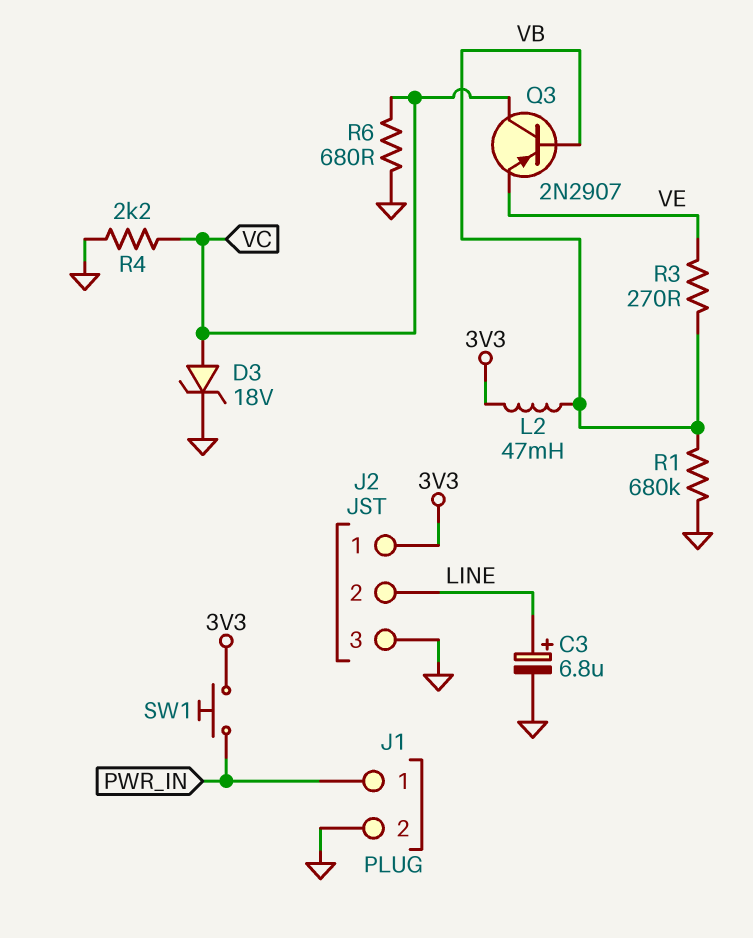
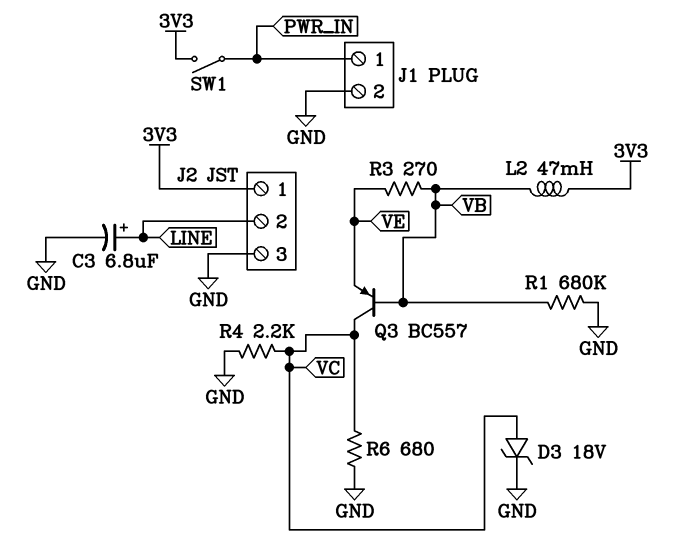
Q3: PNP 2N2907 (B VB, C VC, E VE) -> PNP BC557 (B VB, C VC, E VE)
SW1: button (3V3, PWR_IN) -> switch (3V3, PWR_IN)

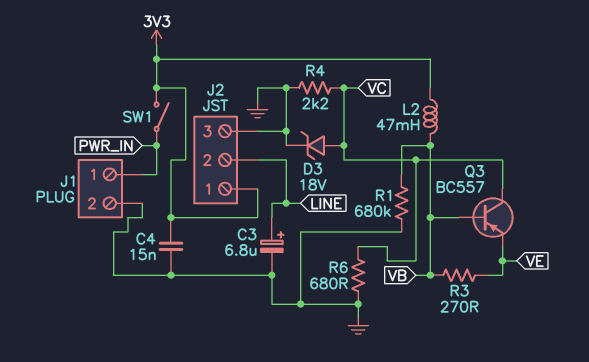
C4: none -> 15nF (3V3, GND)

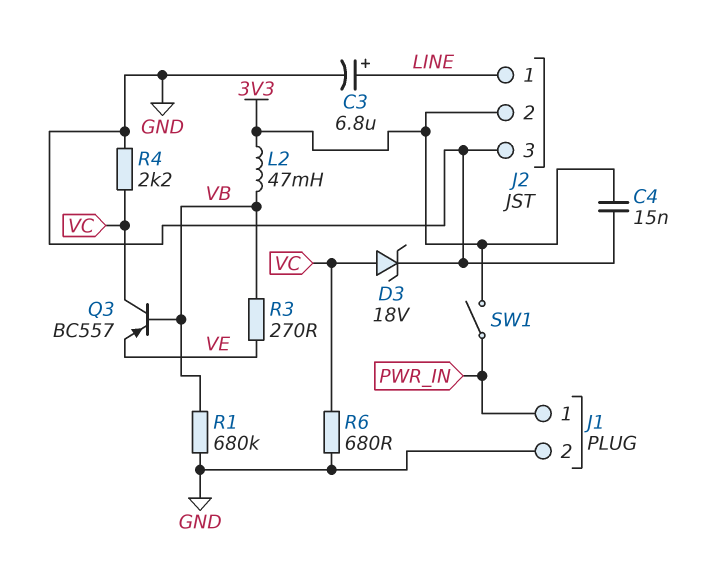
J2 pin 1: 3V3 -> LINE
J2 pin 2: LINE -> 3V3

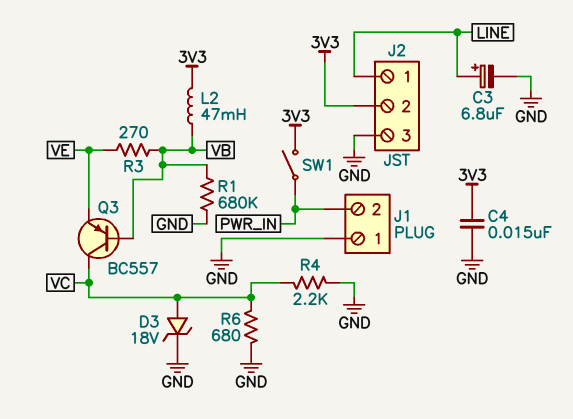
J1 pin 1: PWR_IN -> GND
J1 pin 2: GND -> PWR_IN

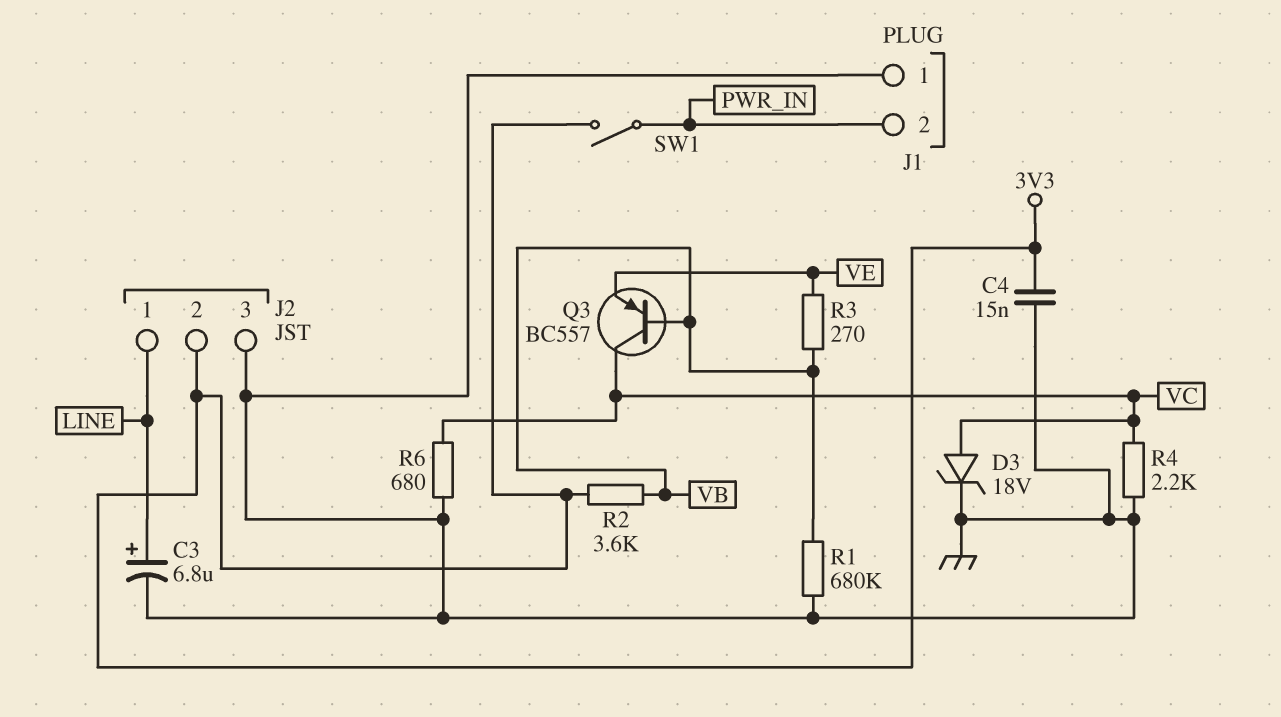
L2: 47mH (3V3, VB) -> none
R2: none -> 3.6k (3V3, VB)

